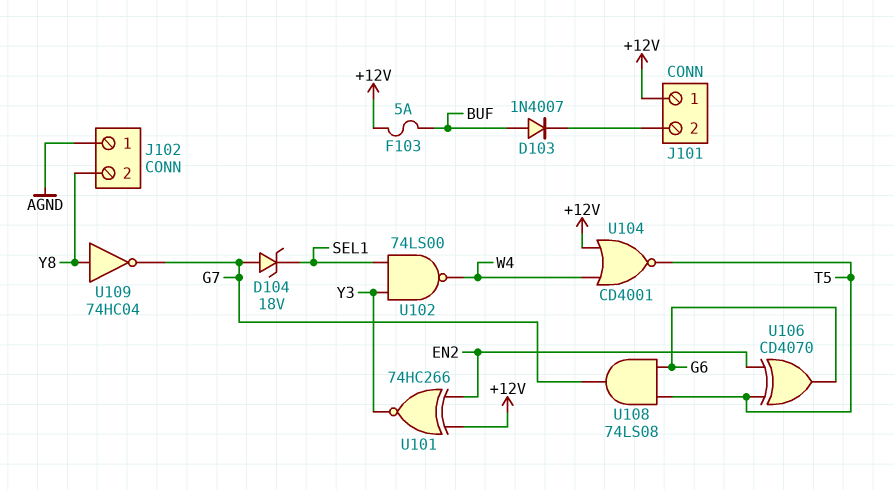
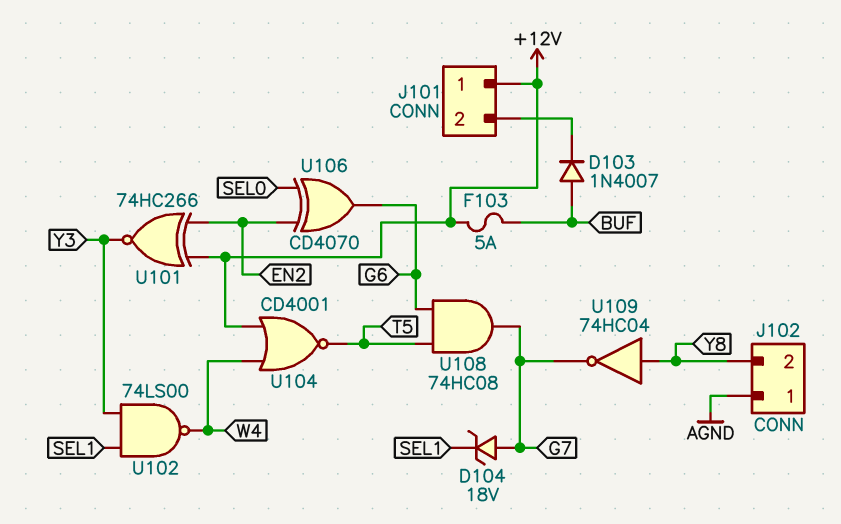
U106: XOR CD4070 (in EN2, in T5, out G6) -> XOR CD4070 (in EN2, in SEL0, out G6)
U108: AND 74LS08 (in G6, in T5, out G7) -> AND 74HC08 (in G6, in T5, out G7)

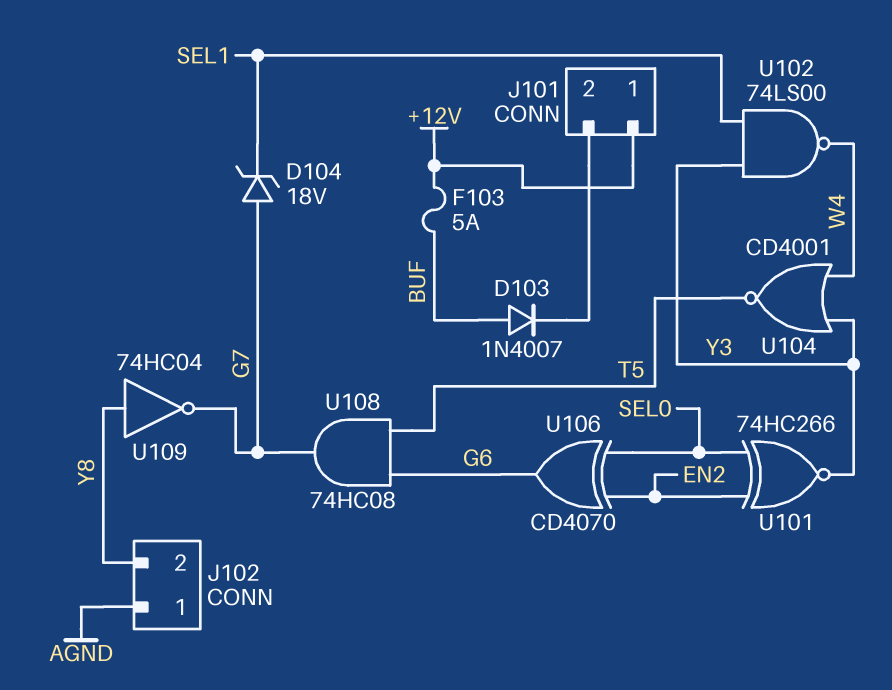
U101: XNOR 74HC266 (in +12V, in EN2, out Y3) -> XNOR 74HC266 (in EN2, in SEL0, out Y3)
U104: NOR CD4001 (in +12V, in W4, out T5) -> NOR CD4001 (in W4, in Y3, out T5)

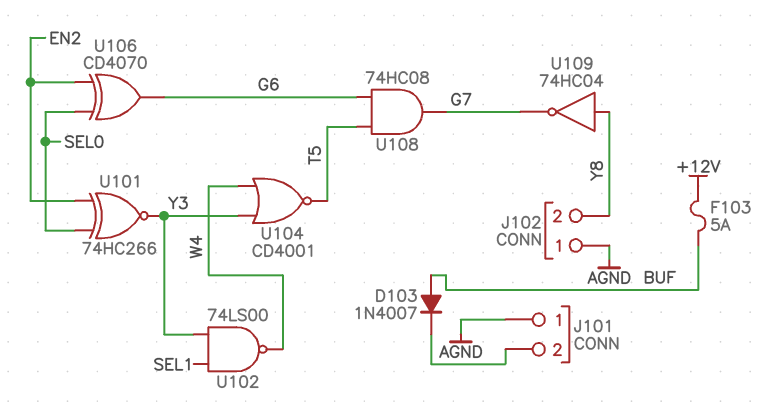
D104: zener 18V (A G7, K SEL1) -> none
J101 pin 1: +12V -> AGND

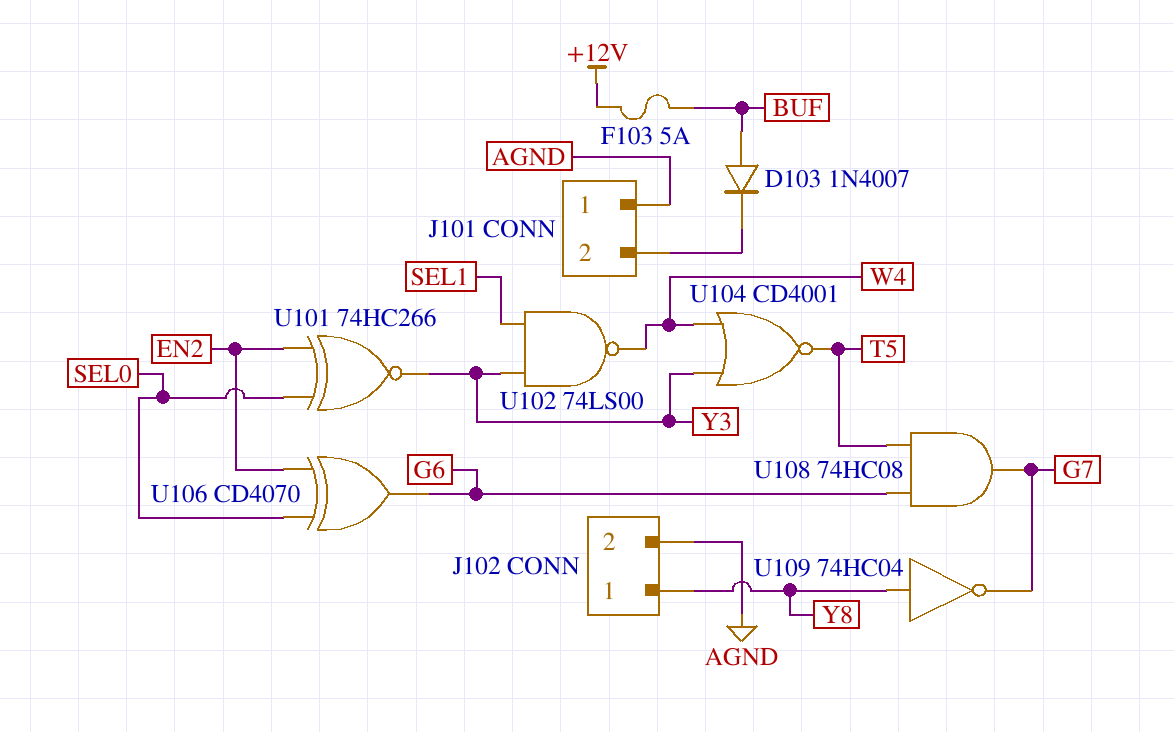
J102 pin 1: AGND -> Y8
J102 pin 2: Y8 -> AGND

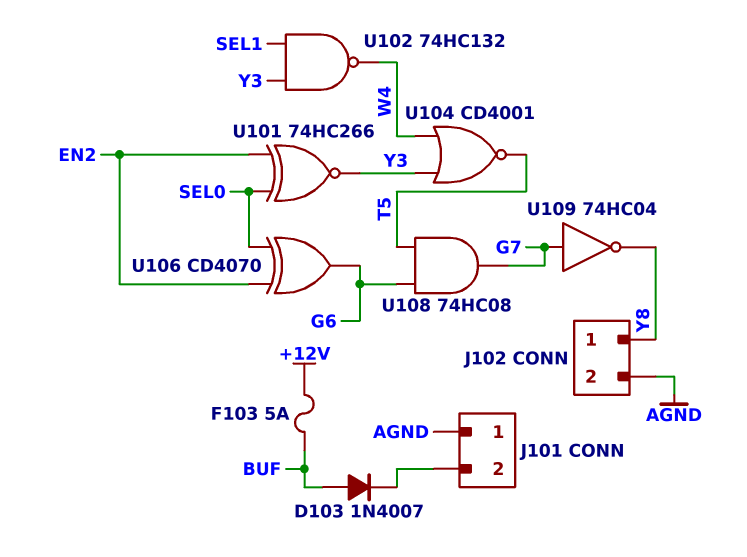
U102: NAND 74LS00 (in SEL1, in Y3, out W4) -> NAND 74HC132 (in SEL1, in Y3, out W4)
U109: NOT 74HC04 (in Y8, out G7) -> NOT 74HC04 (in G7, out Y8)

